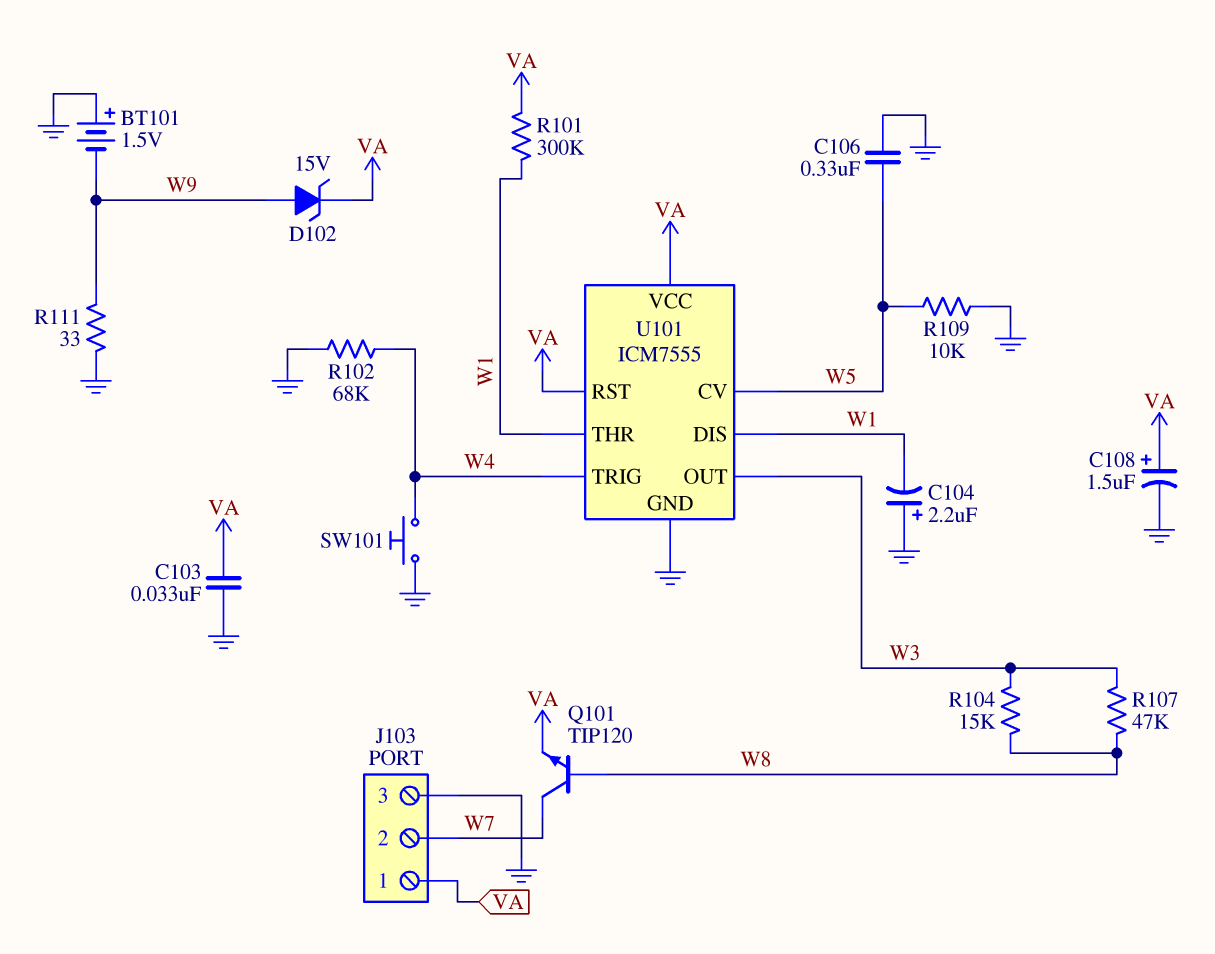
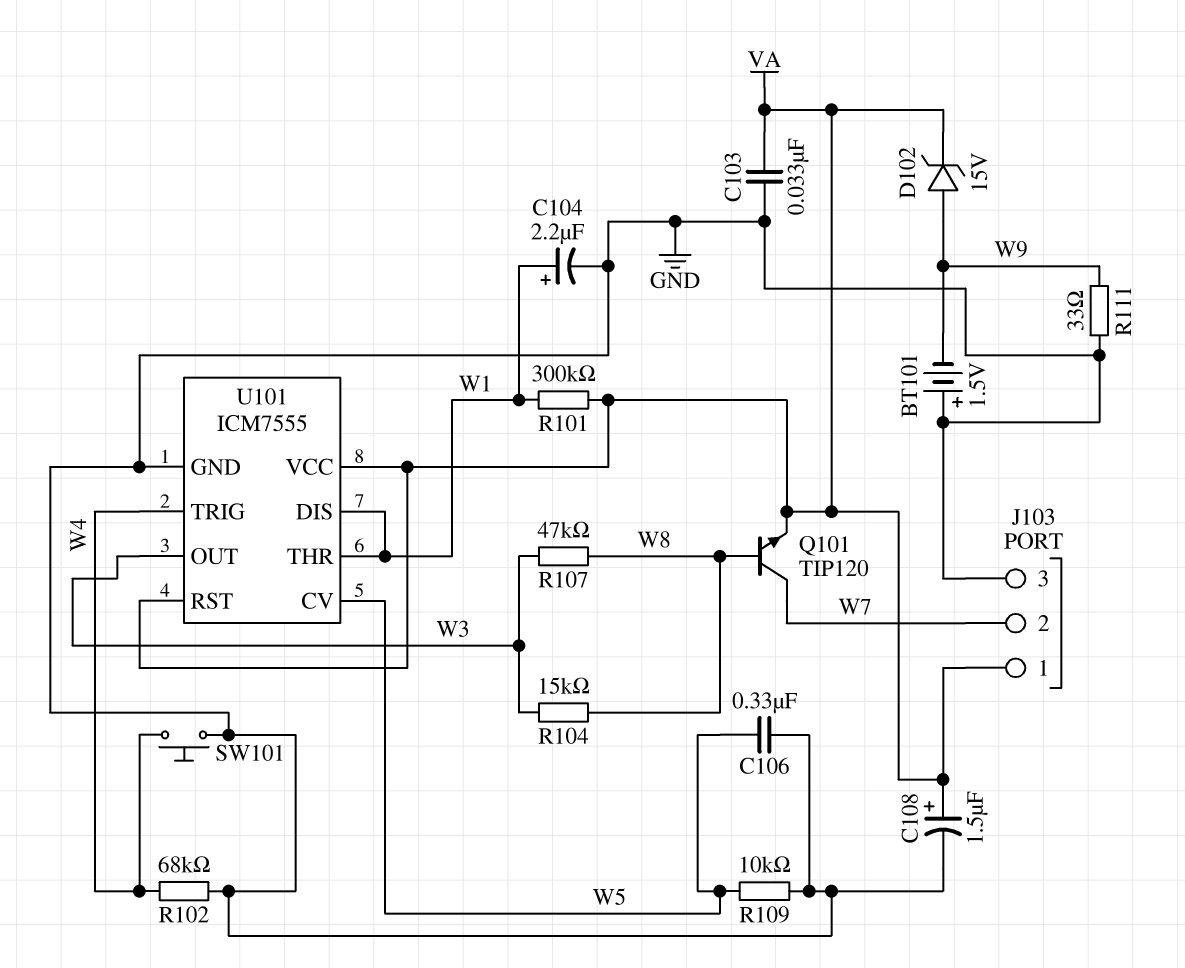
C104: 2.2uF (plus GND, minus W1) -> 2.2uF (plus W1, minus GND)

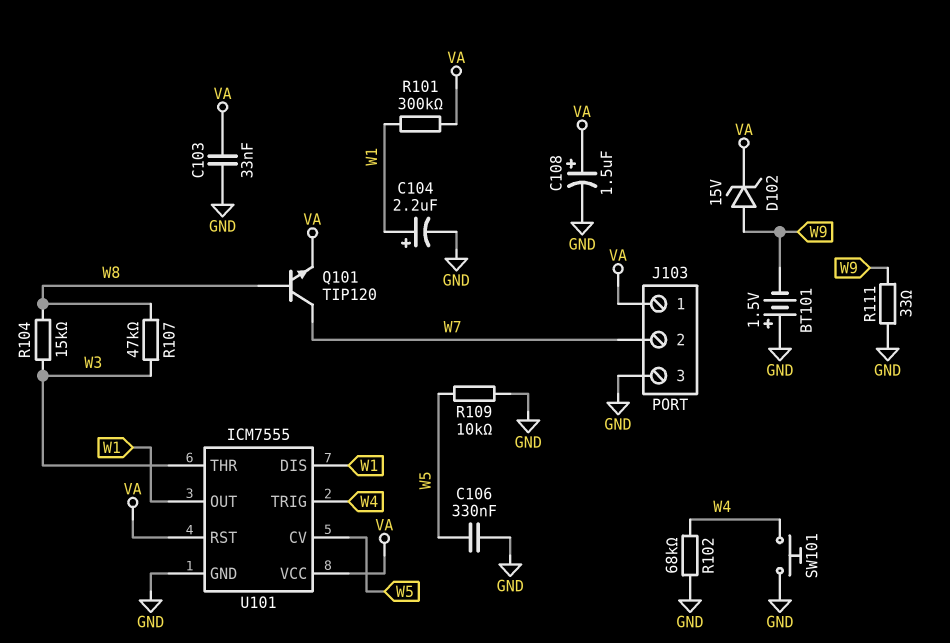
U101 pin OUT: W3 -> W1
U101 pin THR: W1 -> W3

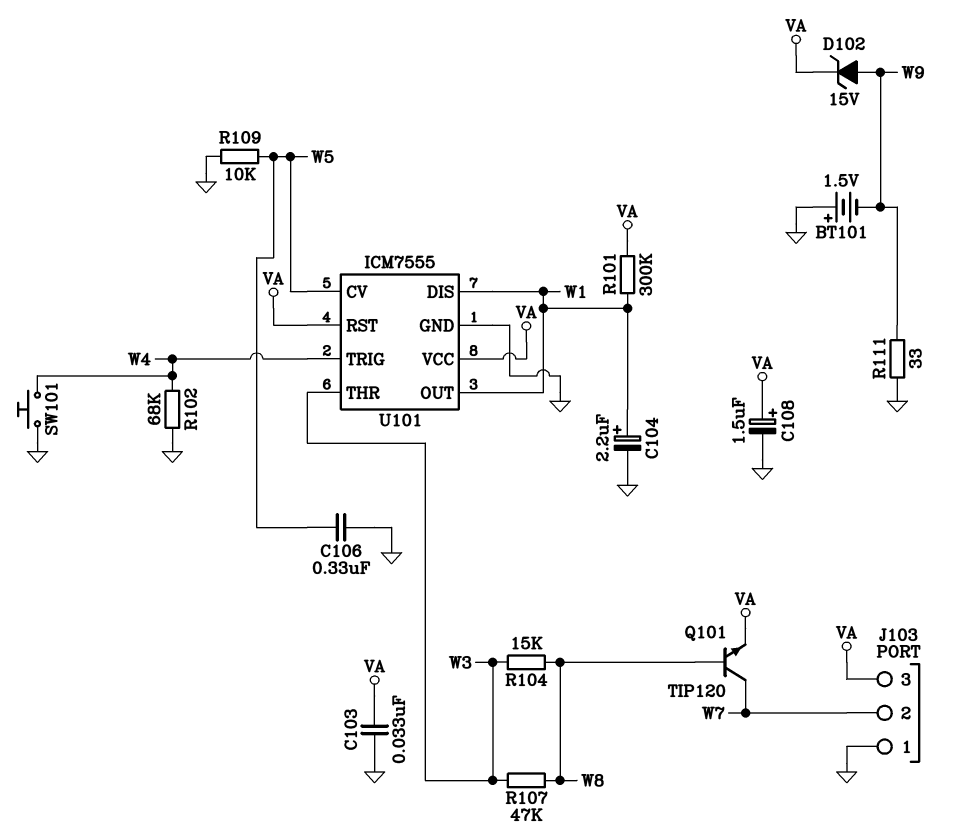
J103 pin 1: VA -> GND
J103 pin 3: GND -> VA

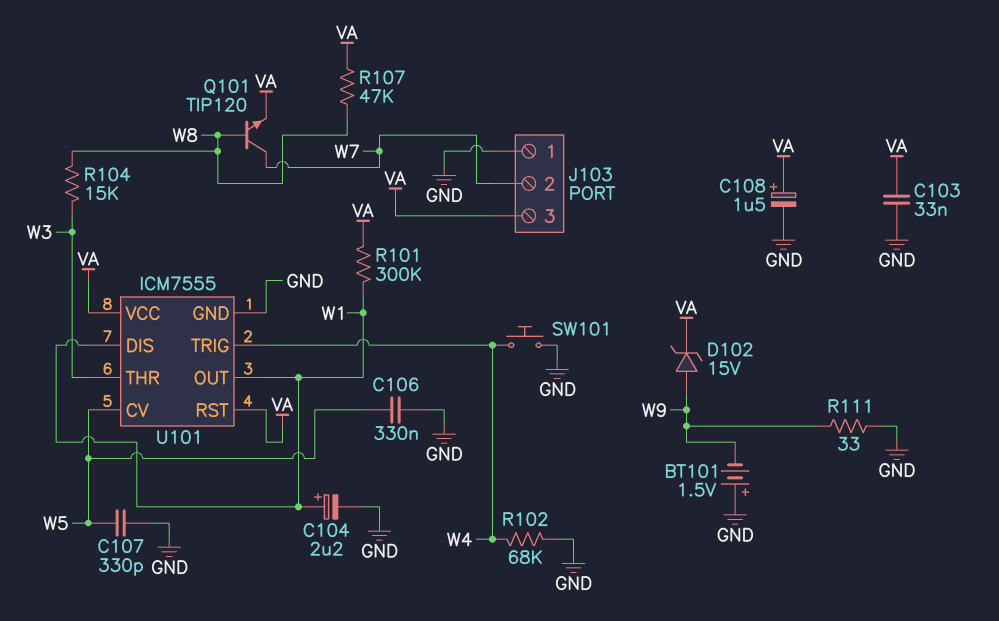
C107: none -> 330pF (GND, W5)
R107: 47k (W3, W8) -> 47k (VA, W8)
R109: 10k (GND, W5) -> none

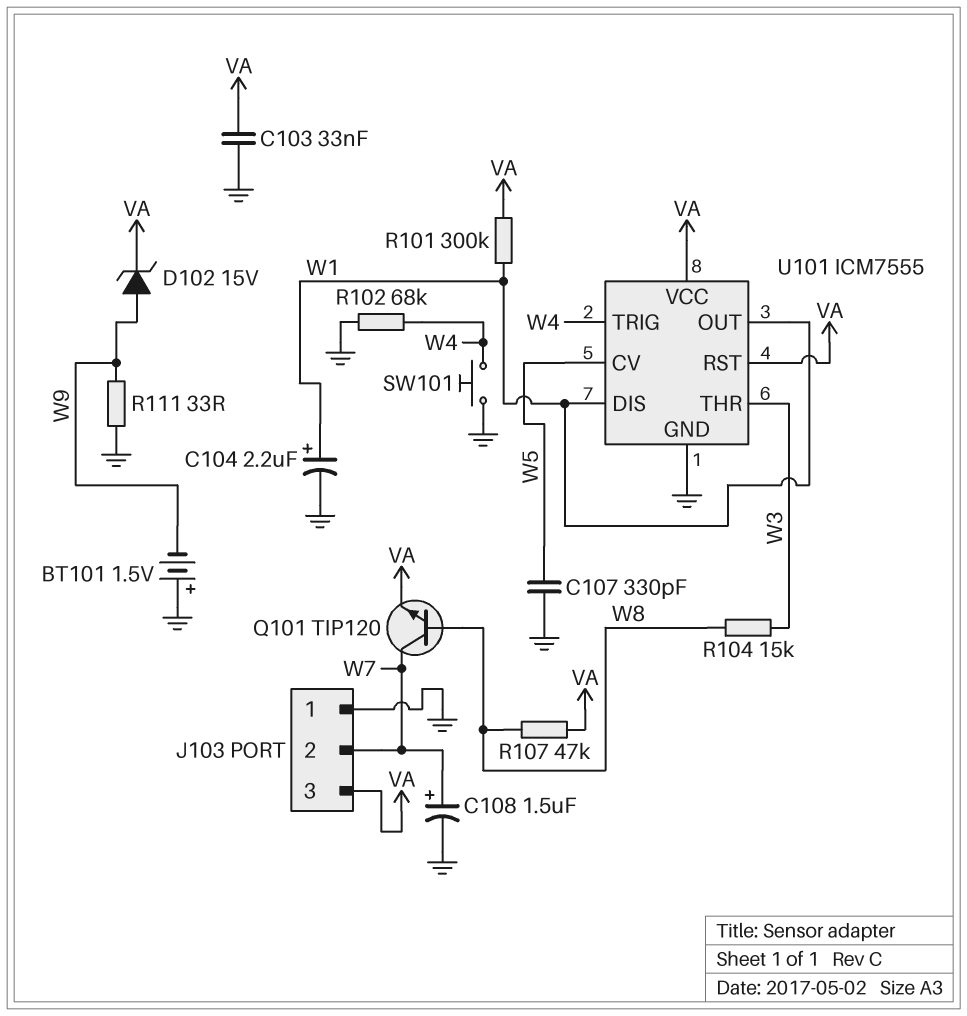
C106: 330nF (GND, W5) -> none
C108: 1.5uF (plus VA, minus GND) -> 1.5uF (plus W7, minus GND)

